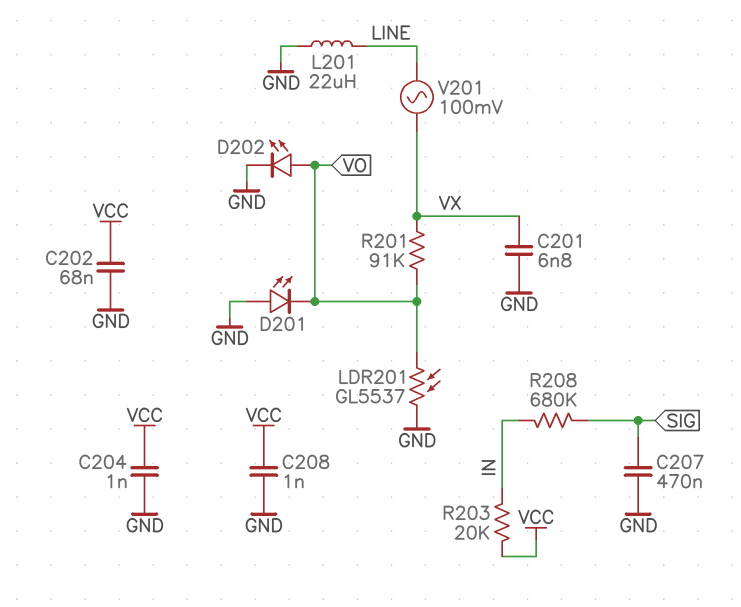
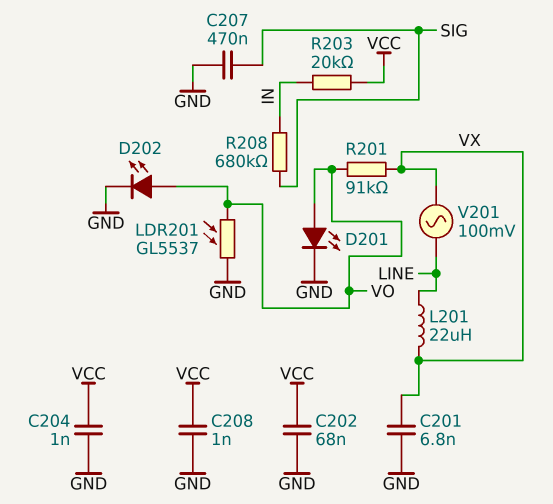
D201: LED (A GND, K VO) -> LED (A VO, K GND)
L201: 22uH (GND, LINE) -> 22uH (LINE, VX)

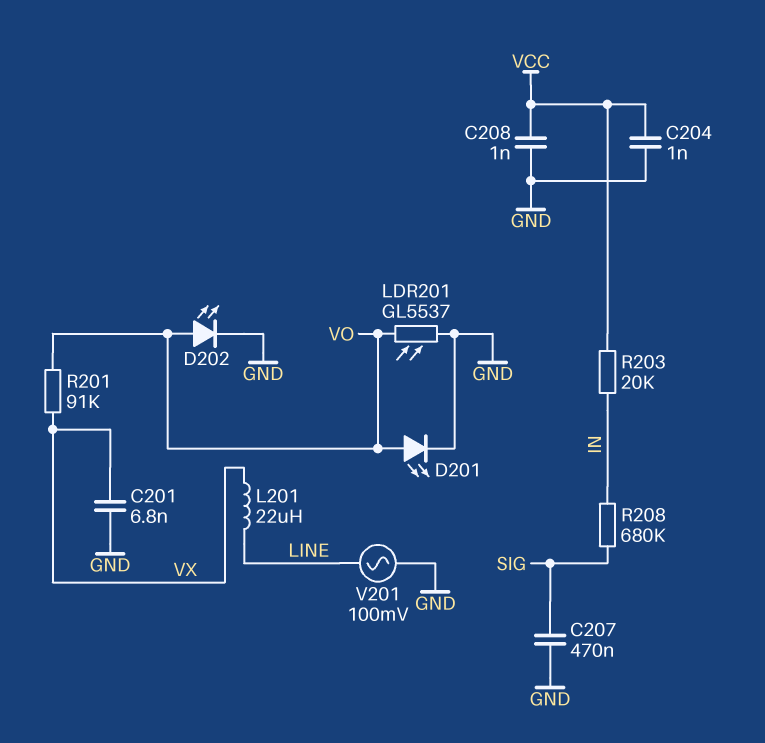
C202: 68nF (GND, VCC) -> none
V201: AC 100mV (LINE, VX) -> AC 100mV (GND, LINE)

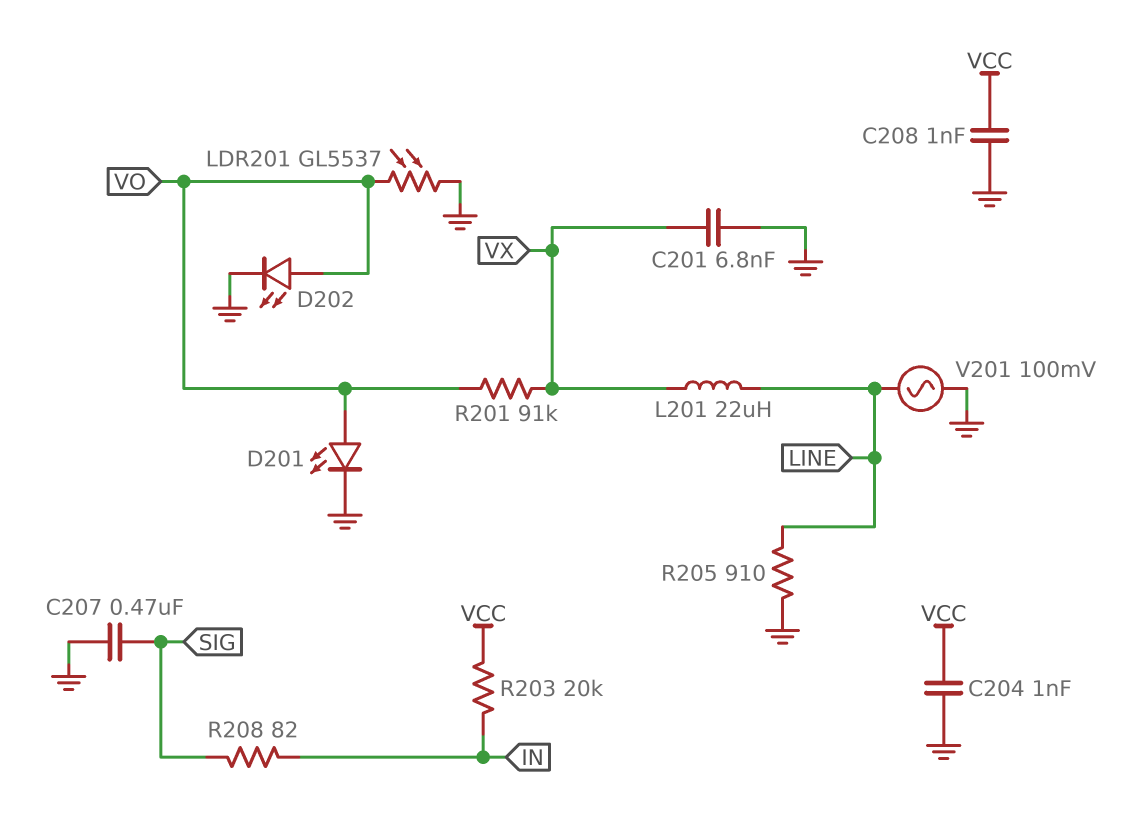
R205: none -> 910 (GND, LINE)
R208: 680k (IN, SIG) -> 82 (IN, SIG)

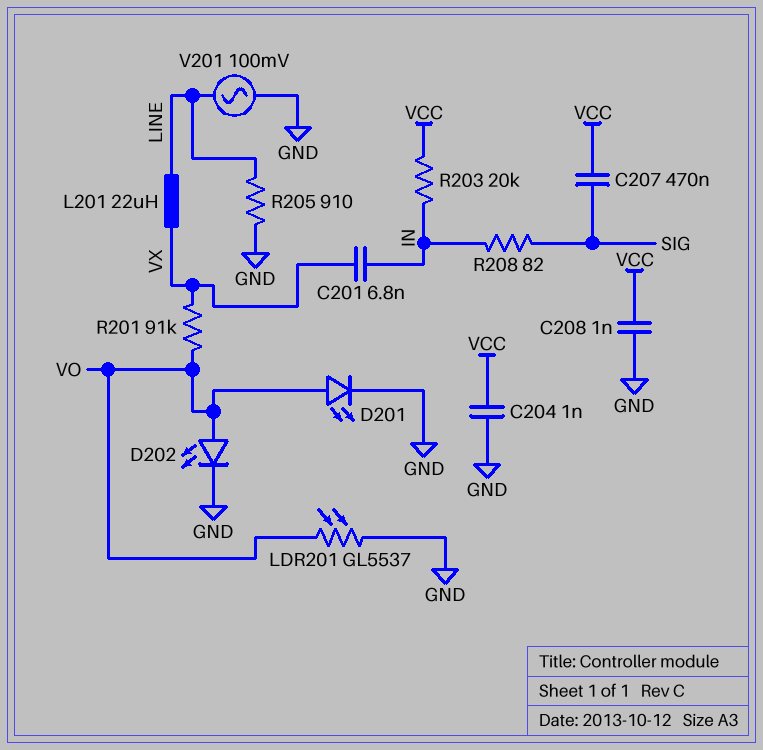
C201: 6.8nF (GND, VX) -> 6.8nF (IN, VX)
C207: 470nF (GND, SIG) -> 470nF (SIG, VCC)

